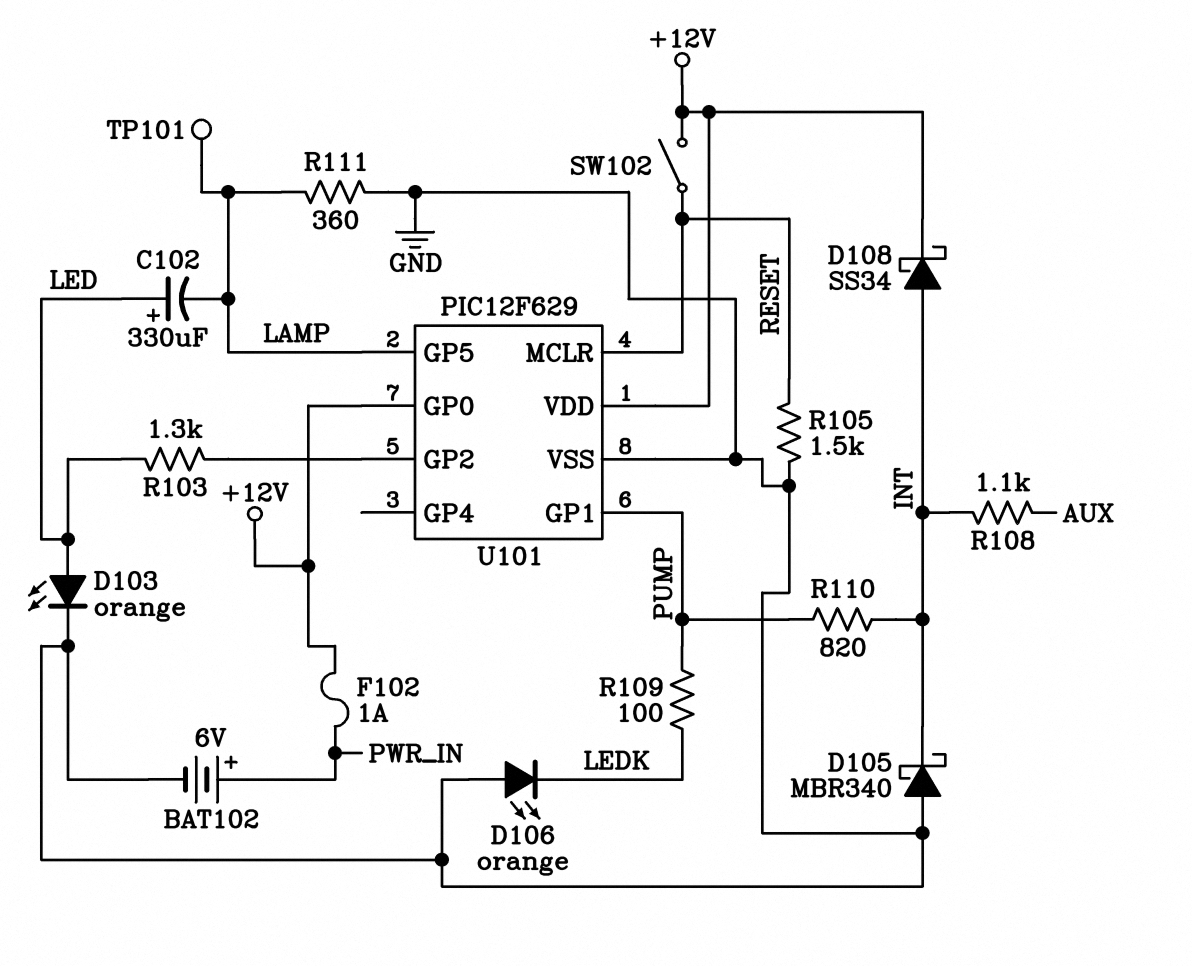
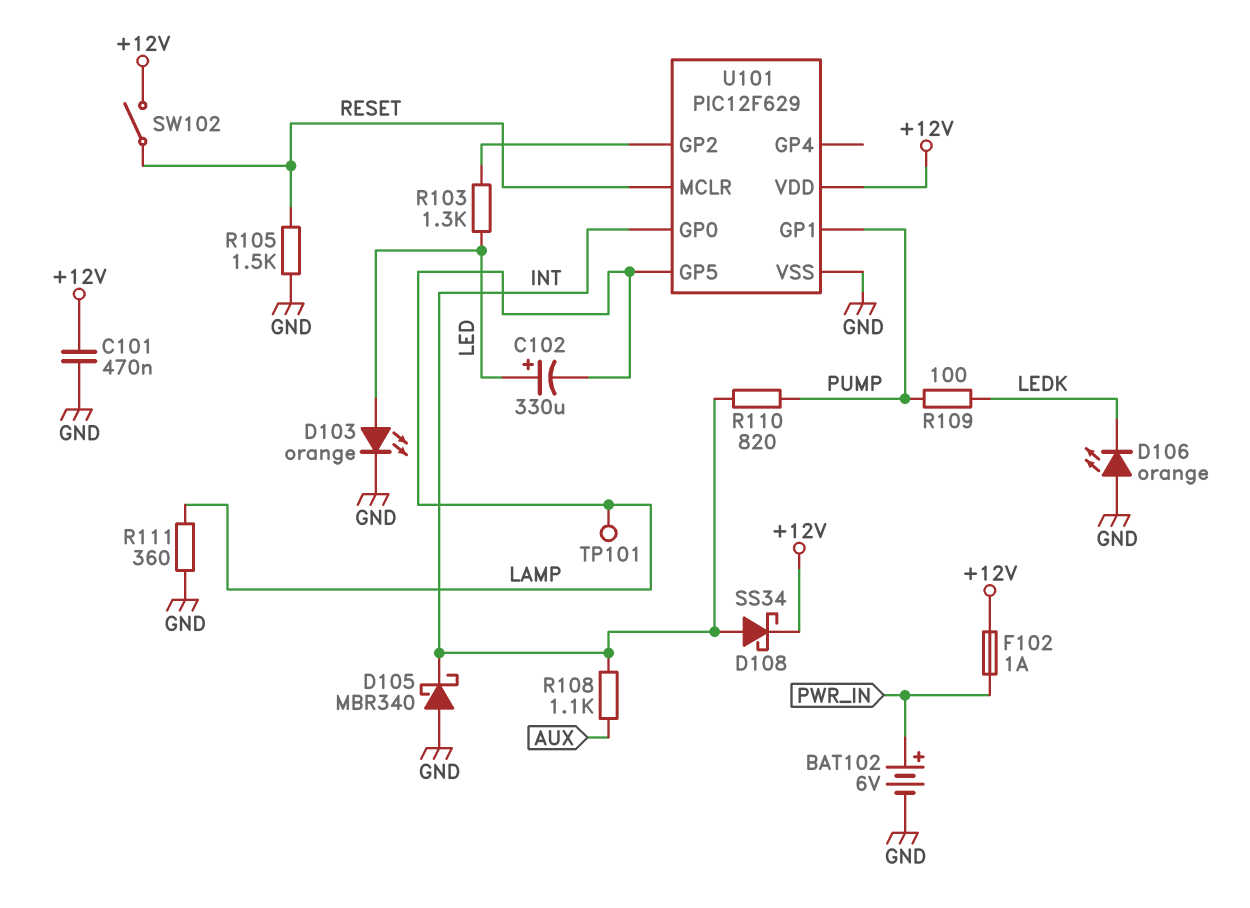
C101: none -> 470nF (+12V, GND)
U101 pin GP0: +12V -> INT

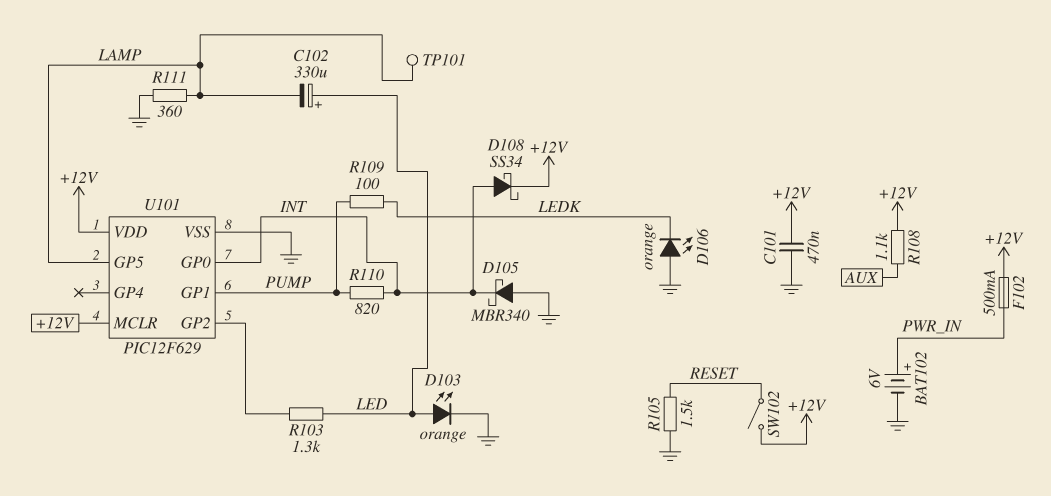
F102: 1A (+12V, PWR_IN) -> 500mA (+12V, PWR_IN)
R108: 1.1k (AUX, INT) -> 1.1k (+12V, AUX)
U101 pin MCLR: RESET -> +12V

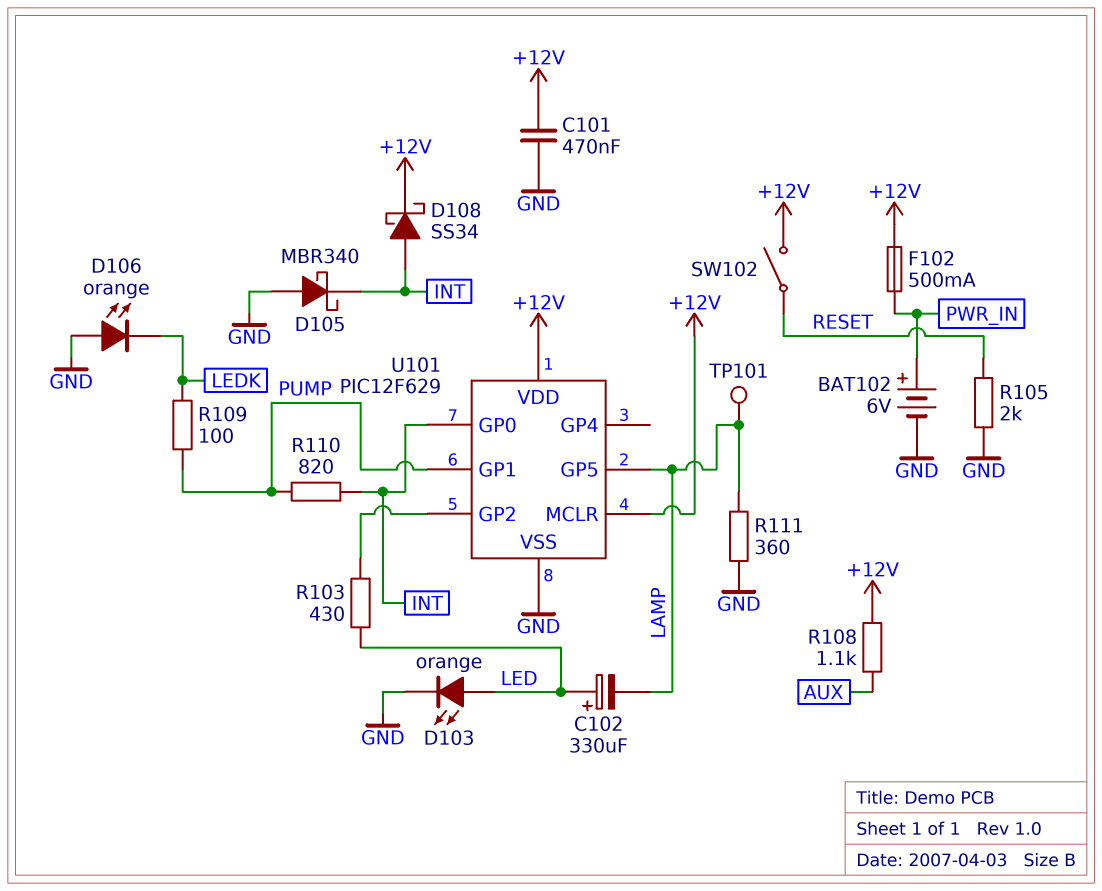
R103: 1.3k (LED, U101/GP2) -> 430 (LED, U101/GP2)
R105: 1.5k (GND, RESET) -> 2k (GND, RESET)

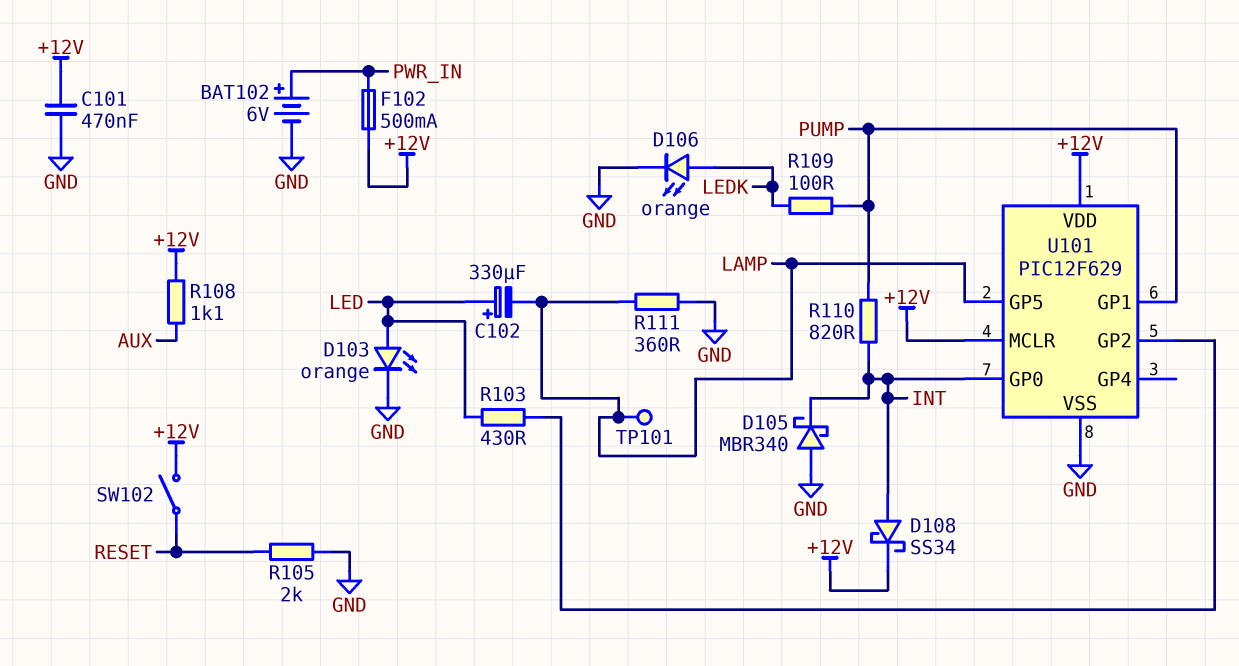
D106: LED orange (A GND, K LEDK) -> LED orange (A LEDK, K GND)

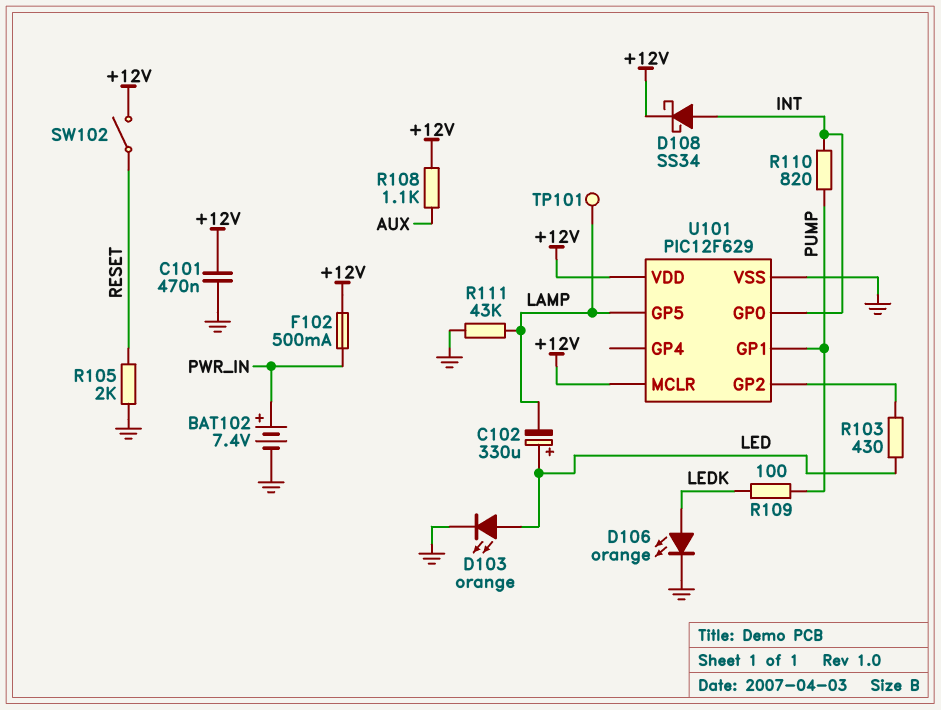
BAT102: 6V (plus PWR_IN, minus GND) -> 7.4V (plus PWR_IN, minus GND)
D105: schottky MBR340 (A GND, K INT) -> none
R111: 360 (GND, LAMP) -> 43k (GND, LAMP)

